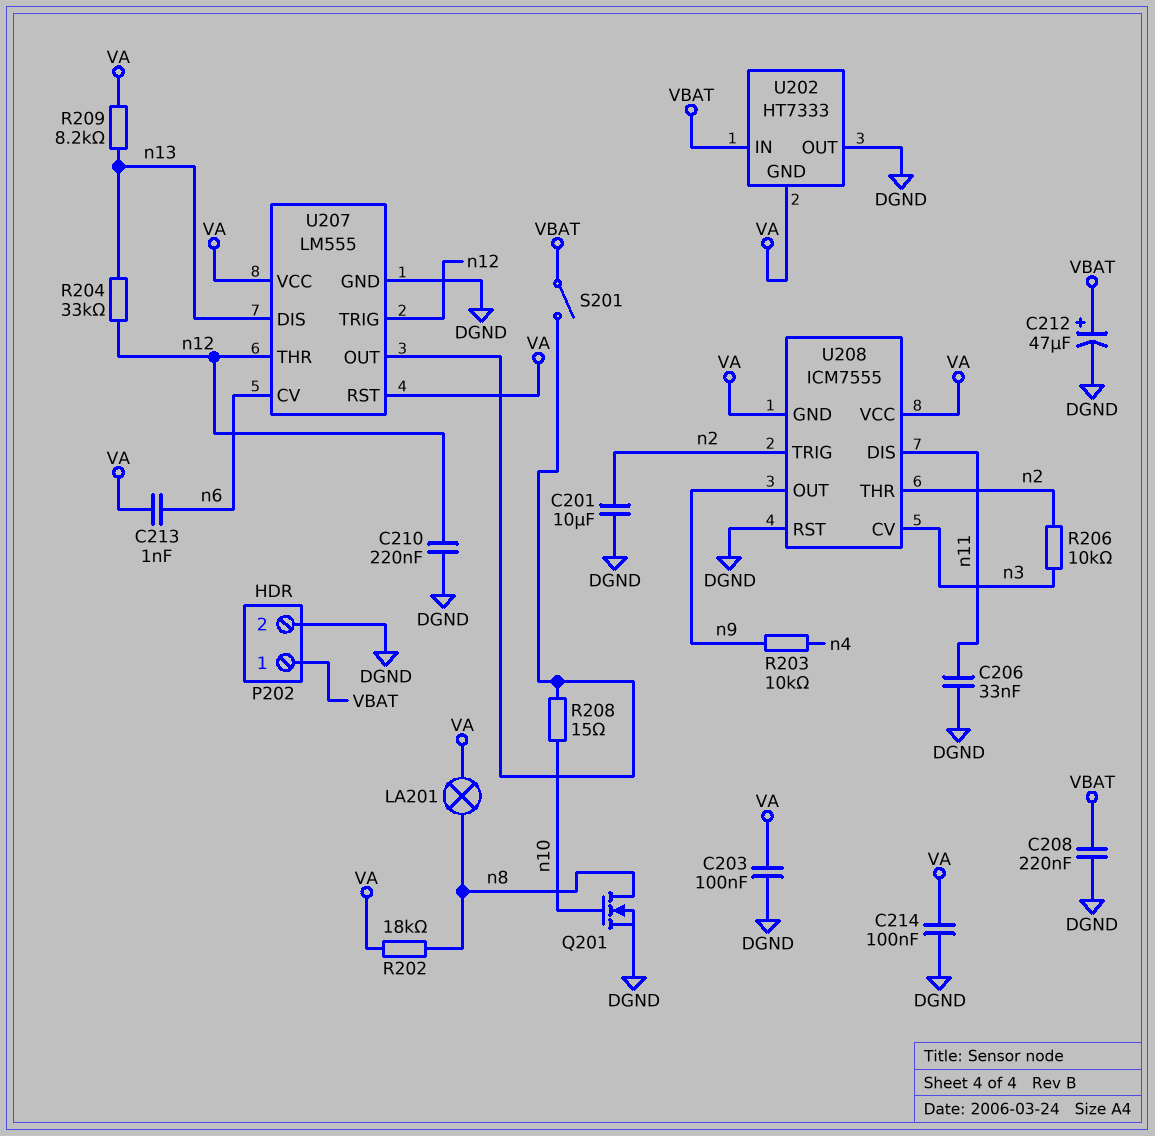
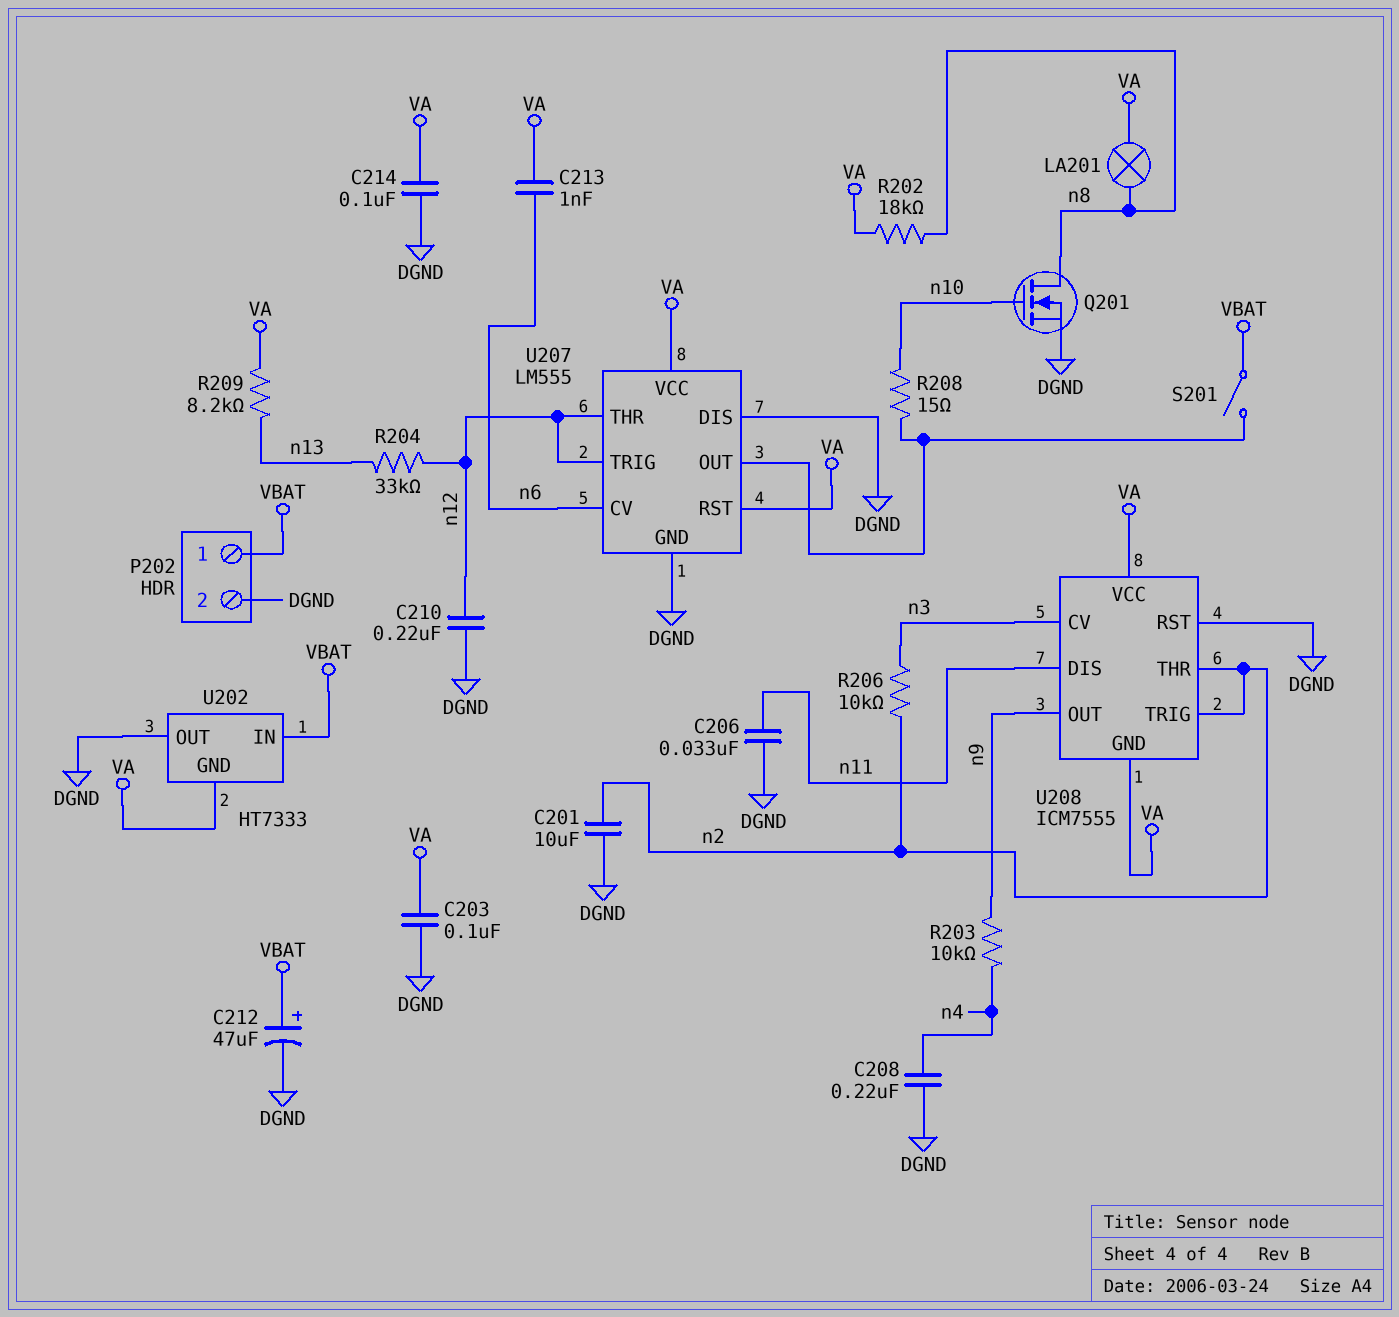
C208: 220nF (DGND, VBAT) -> 220nF (DGND, n4)
U207 pin DIS: n13 -> DGND

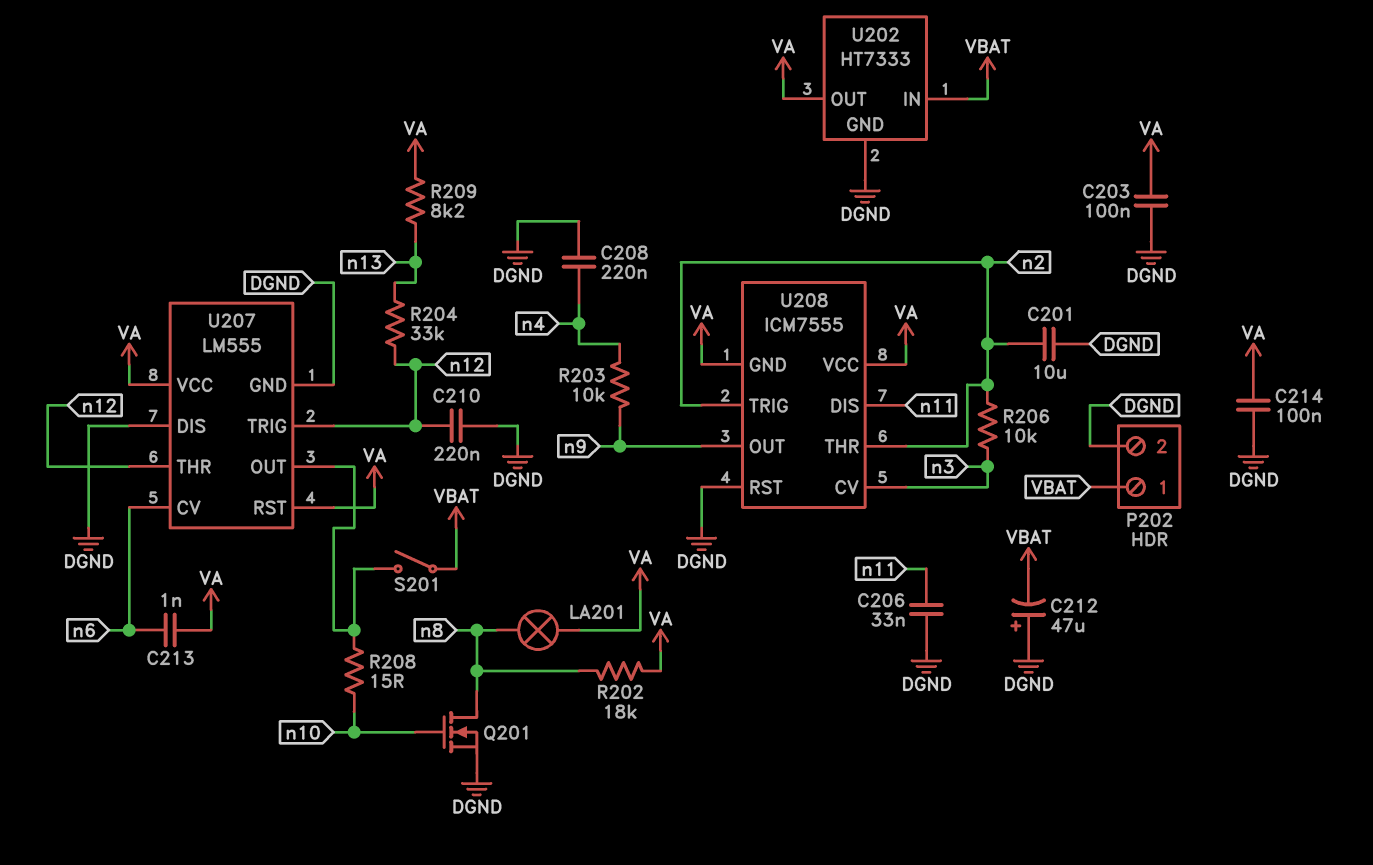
C212: 47uF (plus VBAT, minus DGND) -> 47uF (plus DGND, minus VBAT)
U202 pin GND: VA -> DGND
U202 pin OUT: DGND -> VA

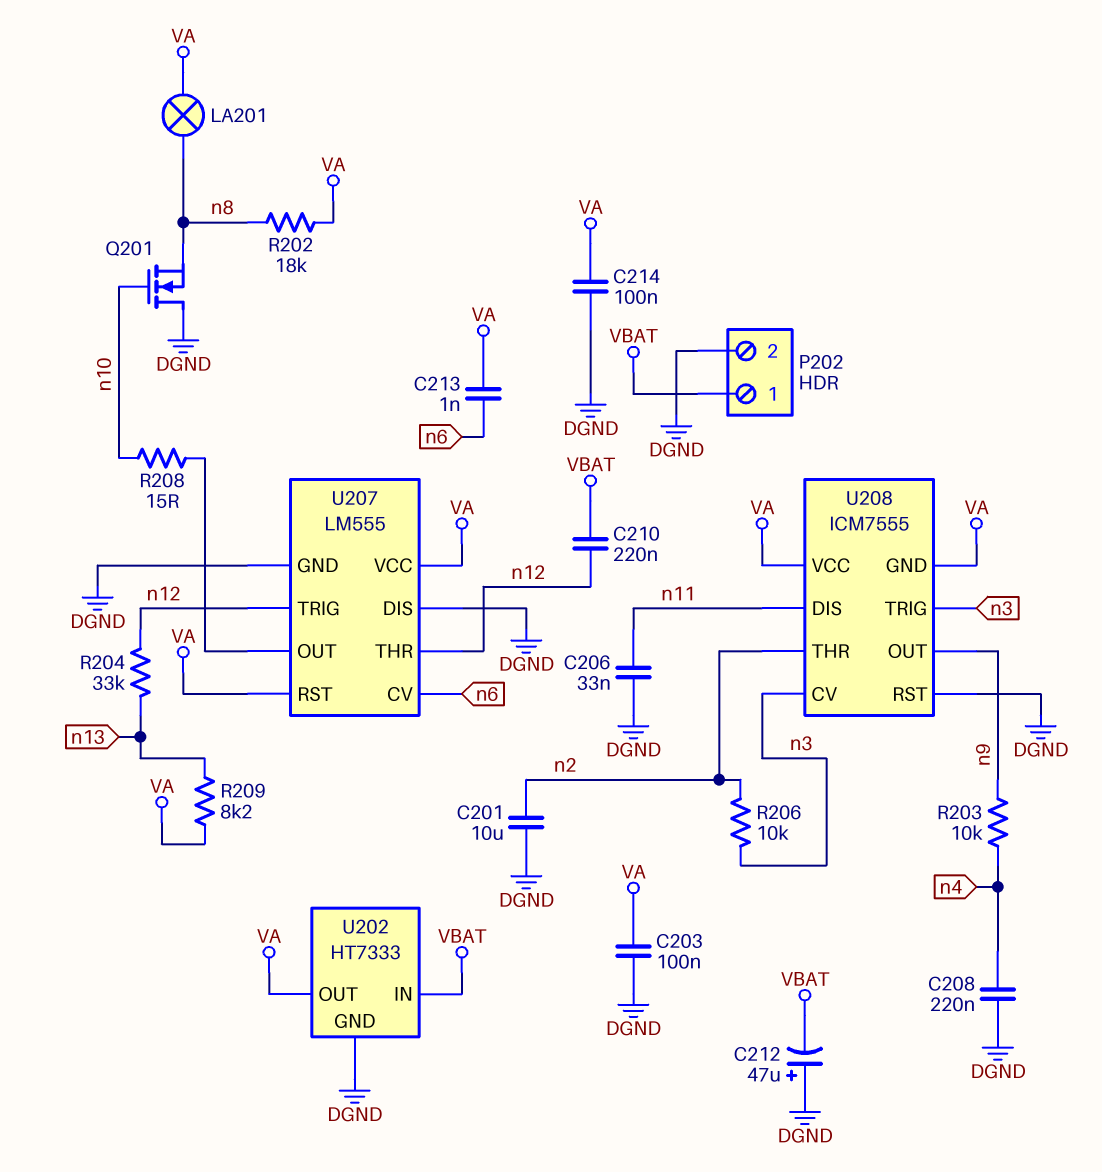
C210: 220nF (DGND, n12) -> 220nF (VBAT, n12)
Q201: NMOS (G n10, D n8, S DGND) -> NMOS (G n10, D DGND, S n8)
S201: switch (U207/OUT, VBAT) -> none
U208 pin TRIG: n2 -> n3

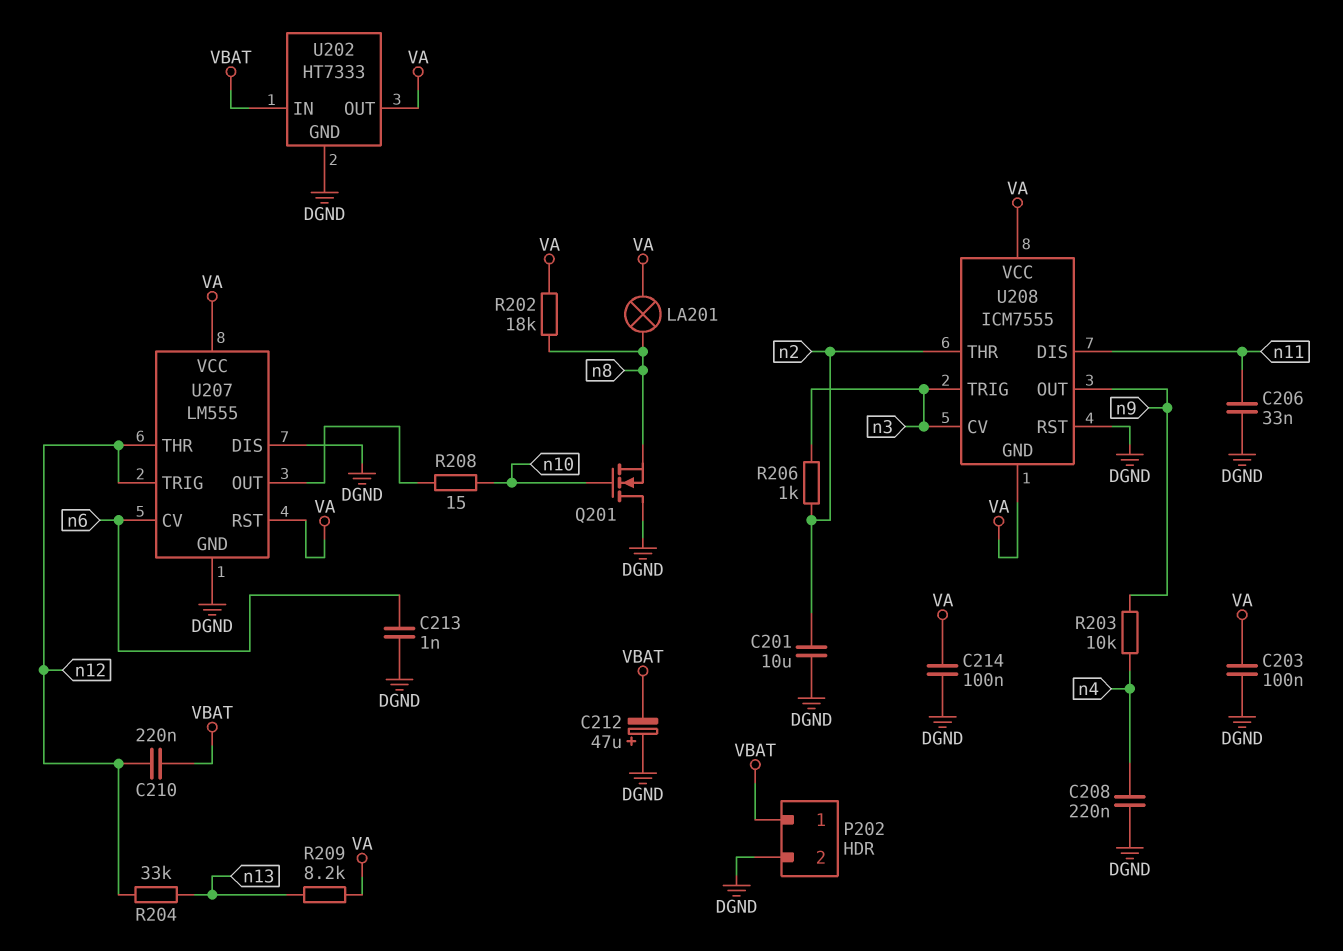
C213: 1nF (VA, n6) -> 1nF (DGND, n6)
R206: 10k (n2, n3) -> 1k (n2, n3)

